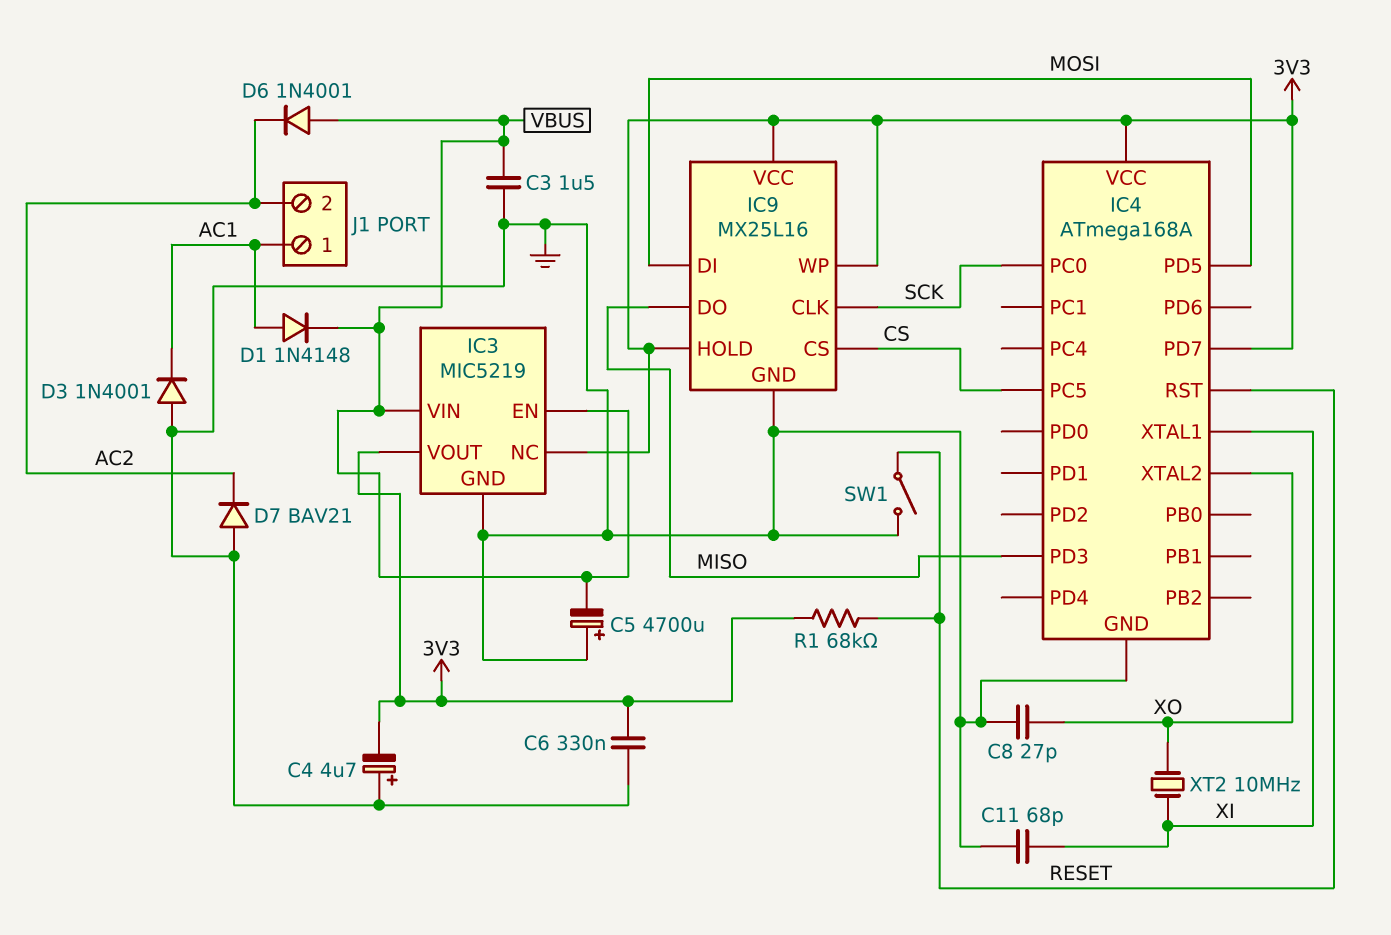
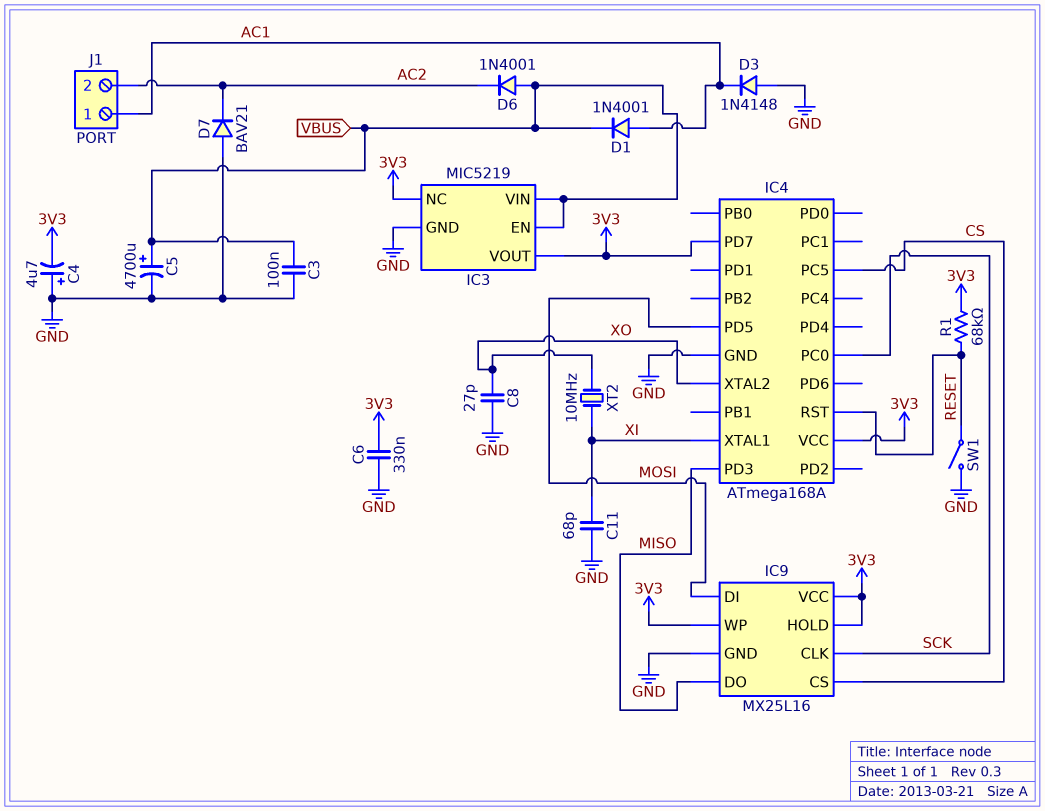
C3: 1.5uF (GND, VBUS) -> 100nF (GND, VBUS)
C5: 4700uF (plus GND, minus VBUS) -> 4700uF (plus VBUS, minus GND)
D1: diode 1N4148 (A AC1, K VBUS) -> diode 1N4001 (A AC1, K VBUS)
D3: diode 1N4001 (A GND, K AC1) -> diode 1N4148 (A GND, K AC1)

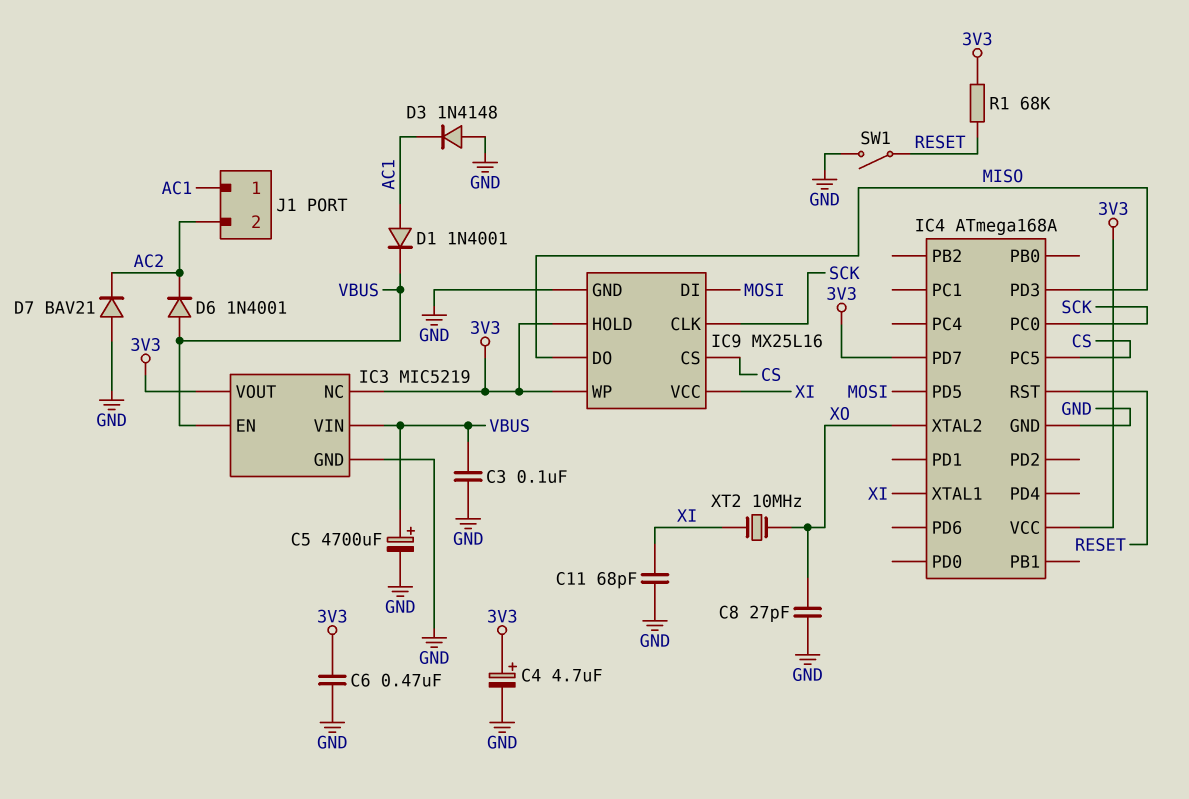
C4: 4.7uF (plus GND, minus 3V3) -> 4.7uF (plus 3V3, minus GND)
C6: 330nF (3V3, GND) -> 470nF (3V3, GND)
IC9 pin VCC: 3V3 -> XI

